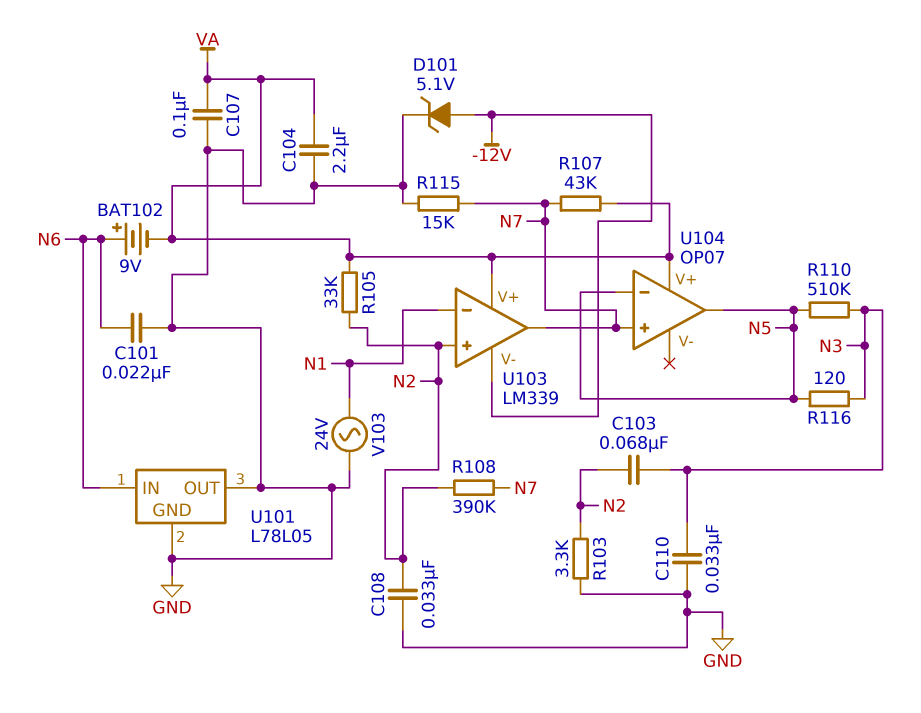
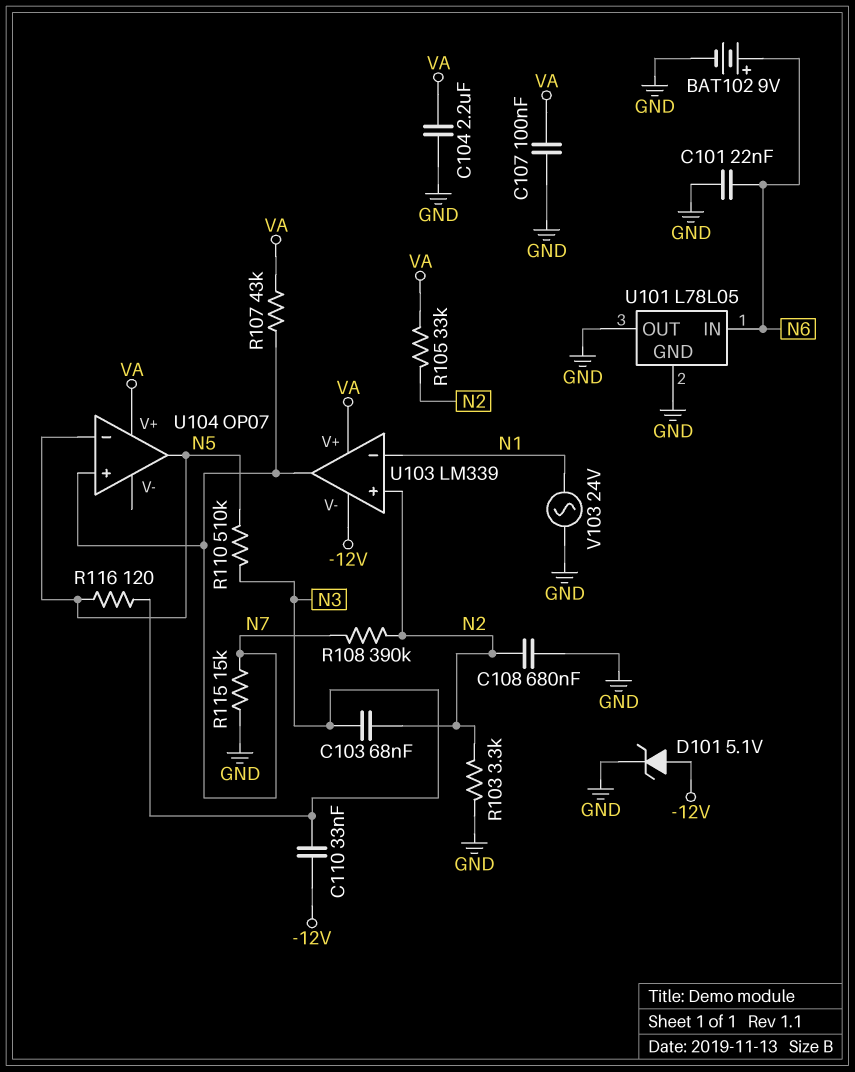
BAT102: 9V (plus N6, minus VA) -> 9V (plus N6, minus GND)
C108: 33nF (GND, N2) -> 680nF (GND, N2)
C110: 33nF (GND, N3) -> 33nF (-12V, N3)

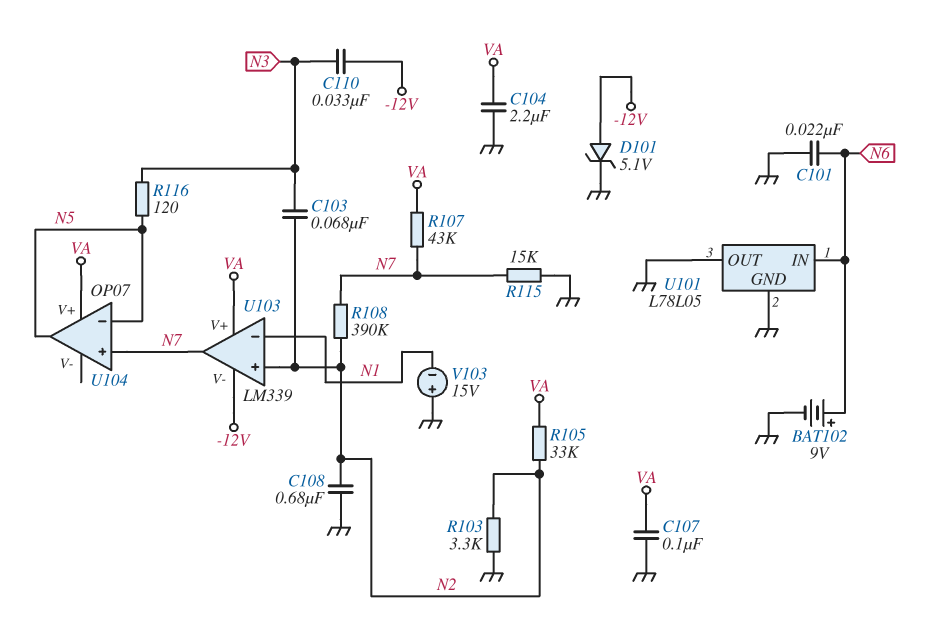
R110: 510k (N3, N5) -> none
V103: AC 24V (GND, N1) -> 15V (plus GND, minus N1)

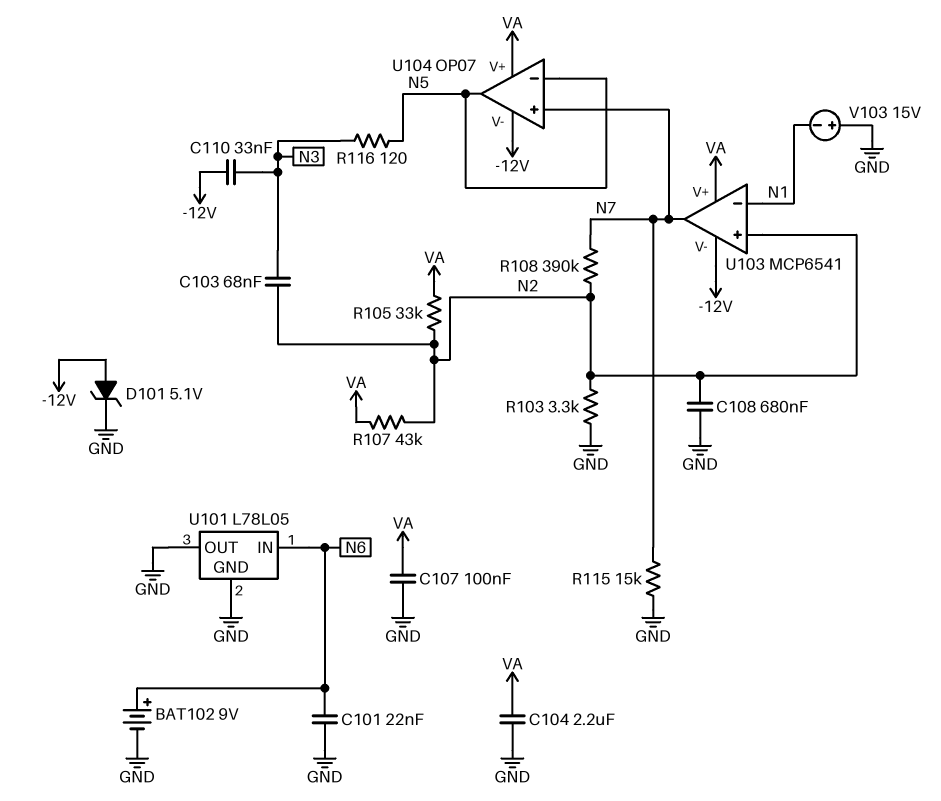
R107: 43k (N7, VA) -> 43k (N2, VA)
U103: LM339 -> MCP6541
U104 pin V-: none -> -12V

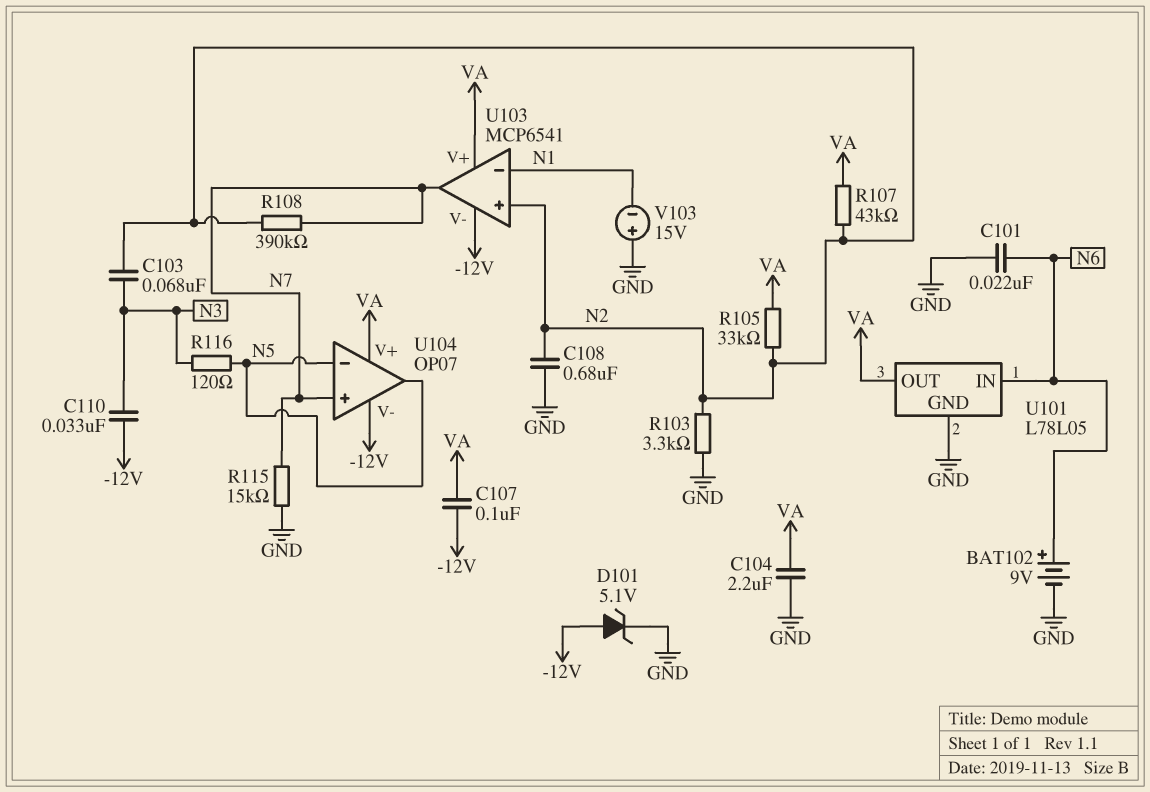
C107: 100nF (GND, VA) -> 100nF (-12V, VA)
U101 pin OUT: GND -> VA

